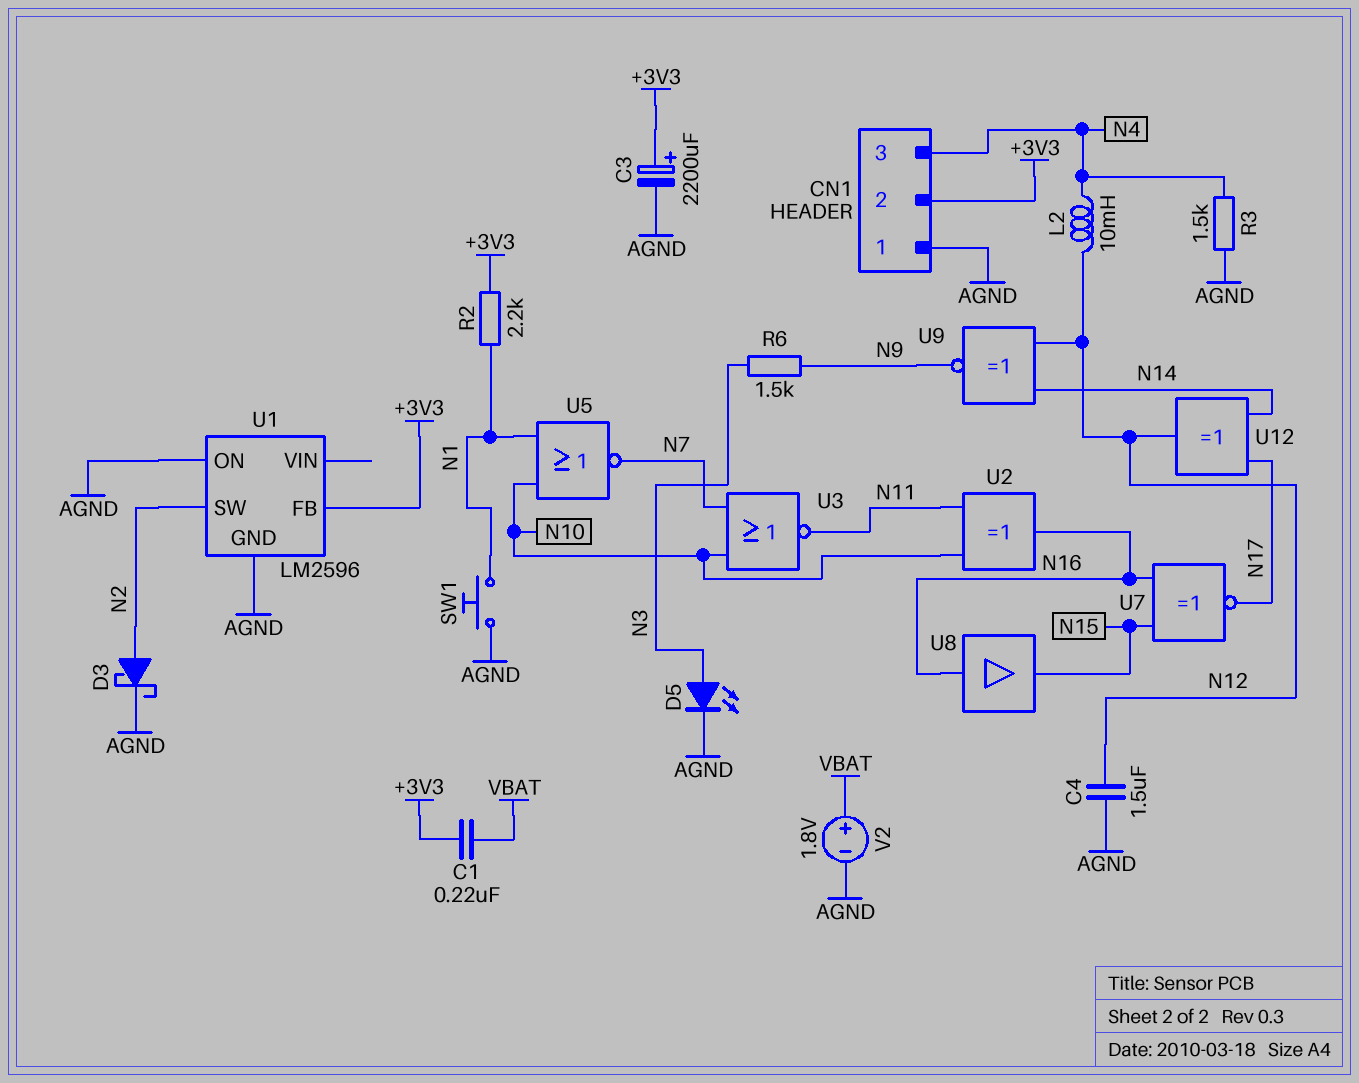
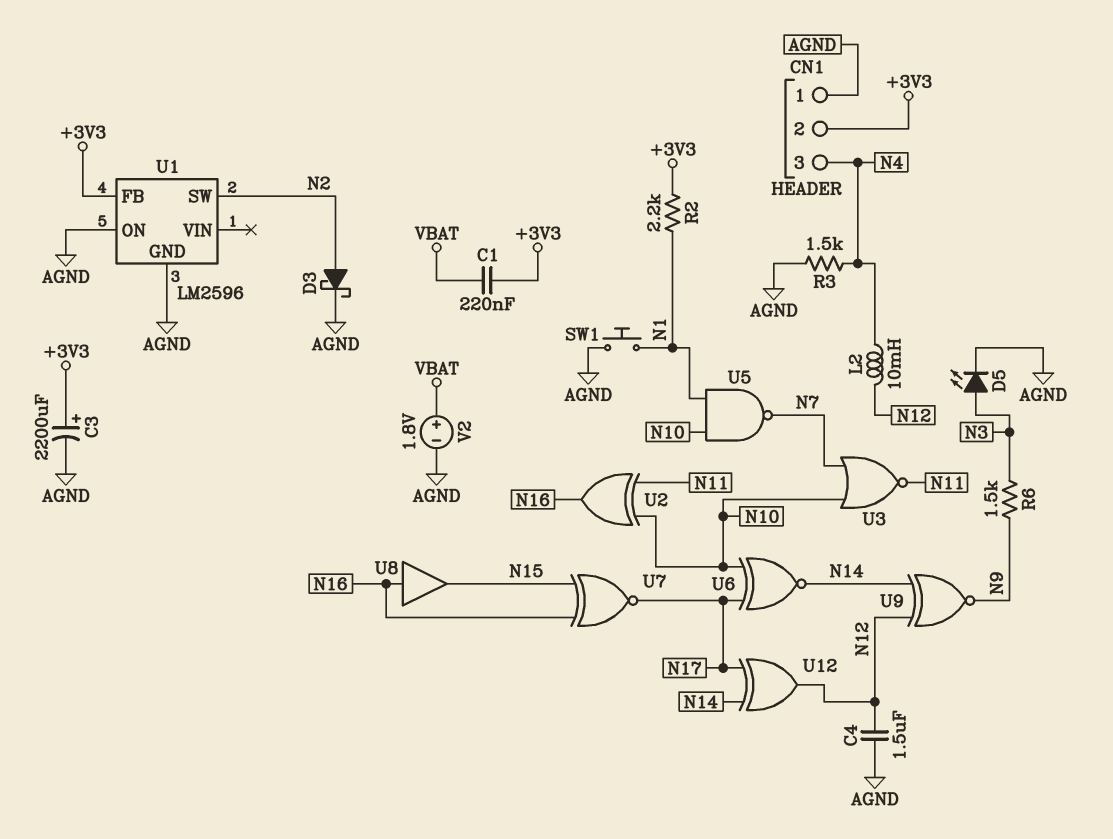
U5: NOR (in N1, in N10, out N7) -> NAND (in N1, in N10, out N7)
U6: none -> XNOR (in N10, in N17, out N14)

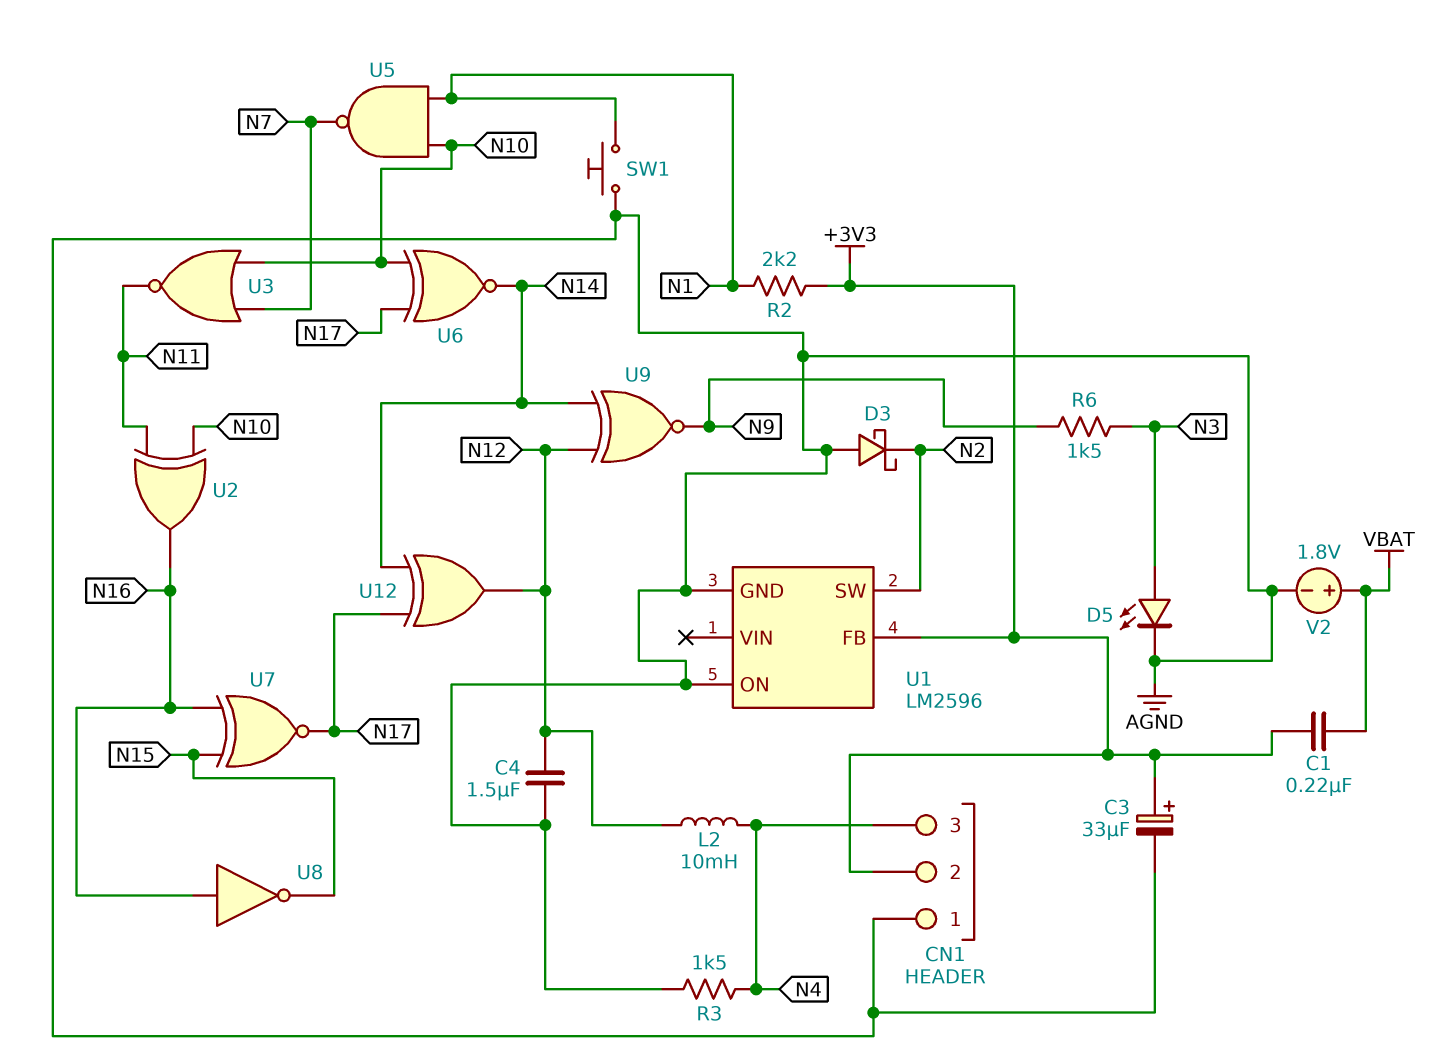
C3: 2200uF (plus +3V3, minus AGND) -> 33uF (plus +3V3, minus AGND)
D3: schottky (A N2, K AGND) -> schottky (A AGND, K N2)
U8: buffer (in N16, out N15) -> NOT (in N16, out N15)

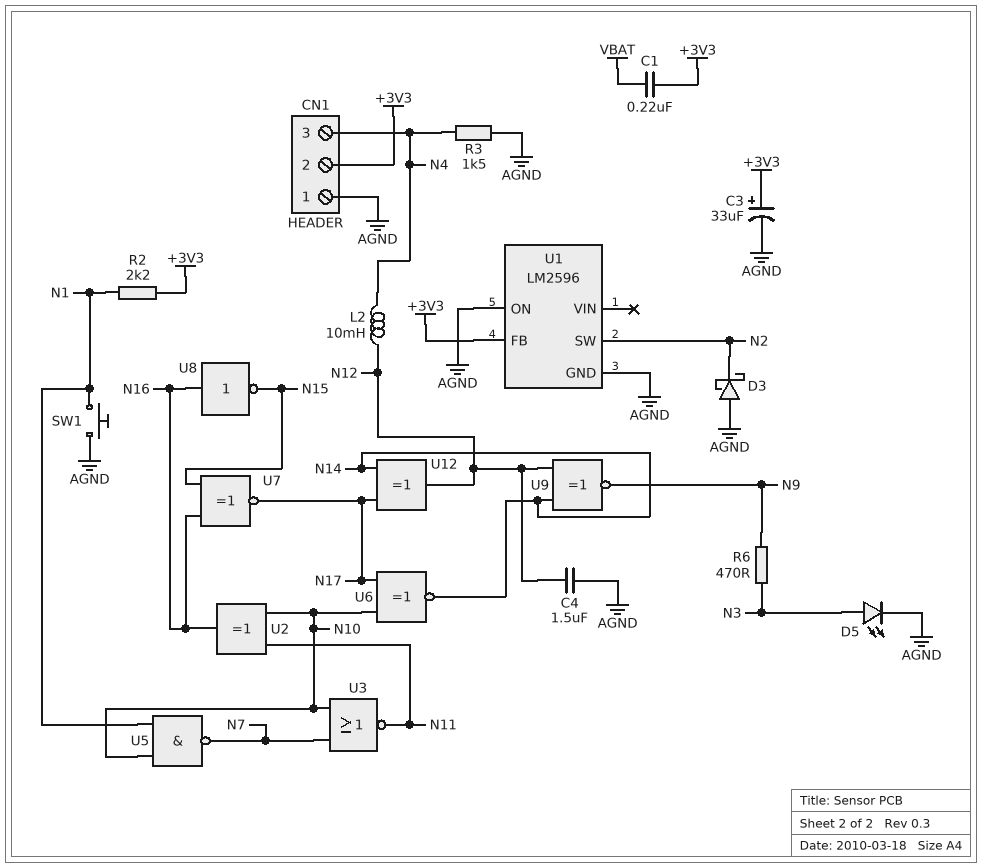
R6: 1.5k (N3, N9) -> 470 (N3, N9)
V2: 1.8V (plus VBAT, minus AGND) -> none

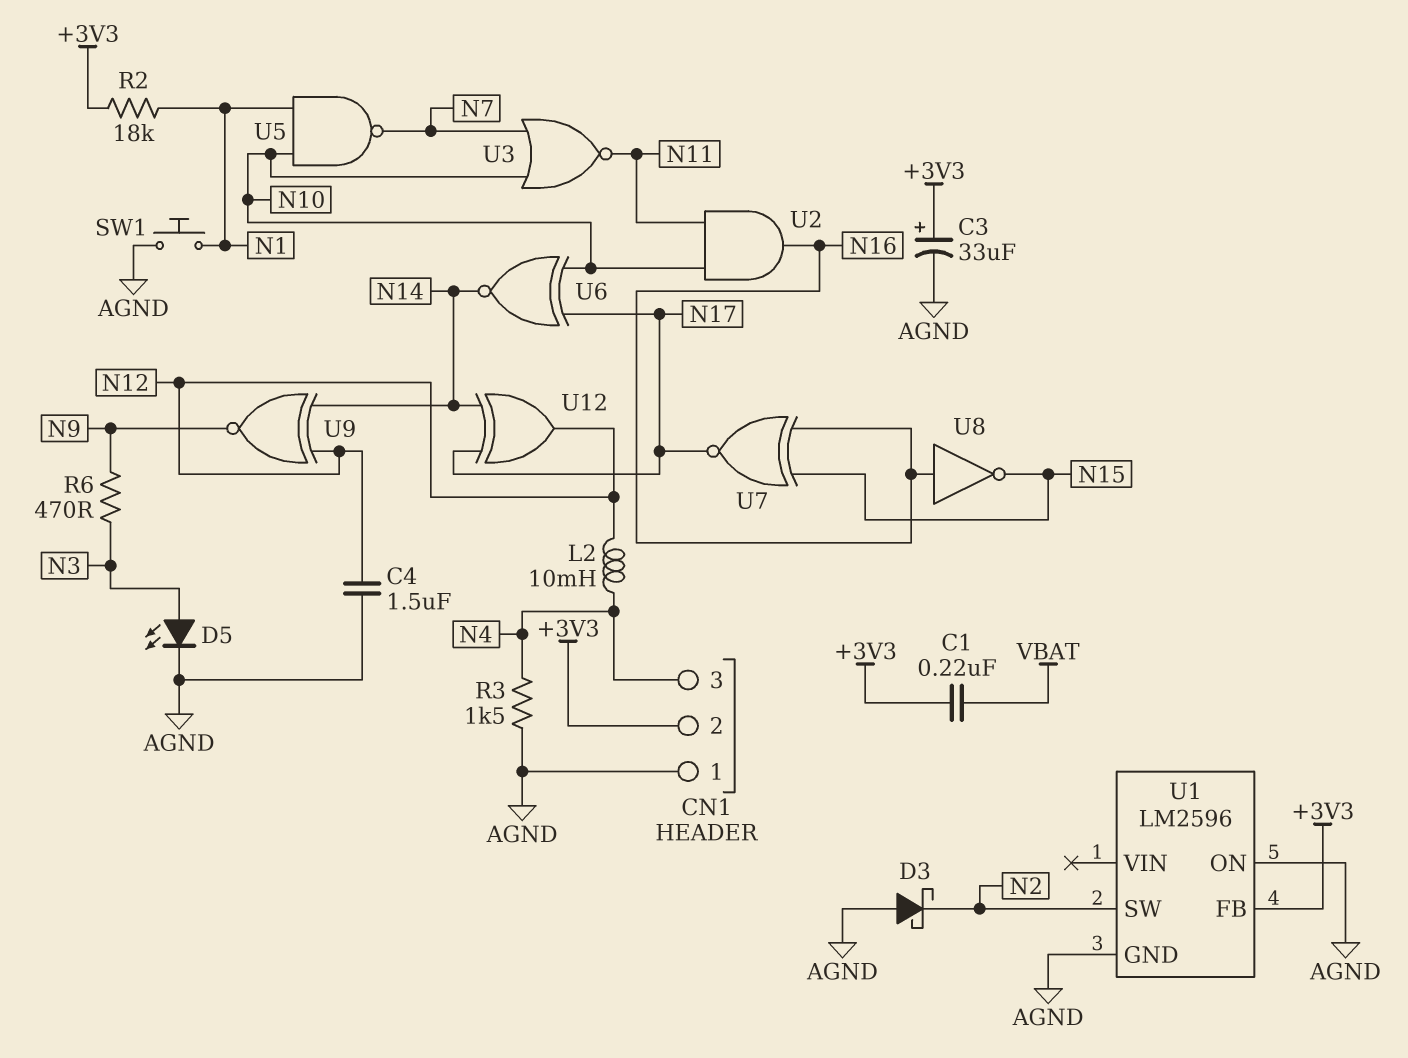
R2: 2.2k (+3V3, N1) -> 18k (+3V3, N1)
U2: XOR (in N10, in N11, out N16) -> AND (in N10, in N11, out N16)

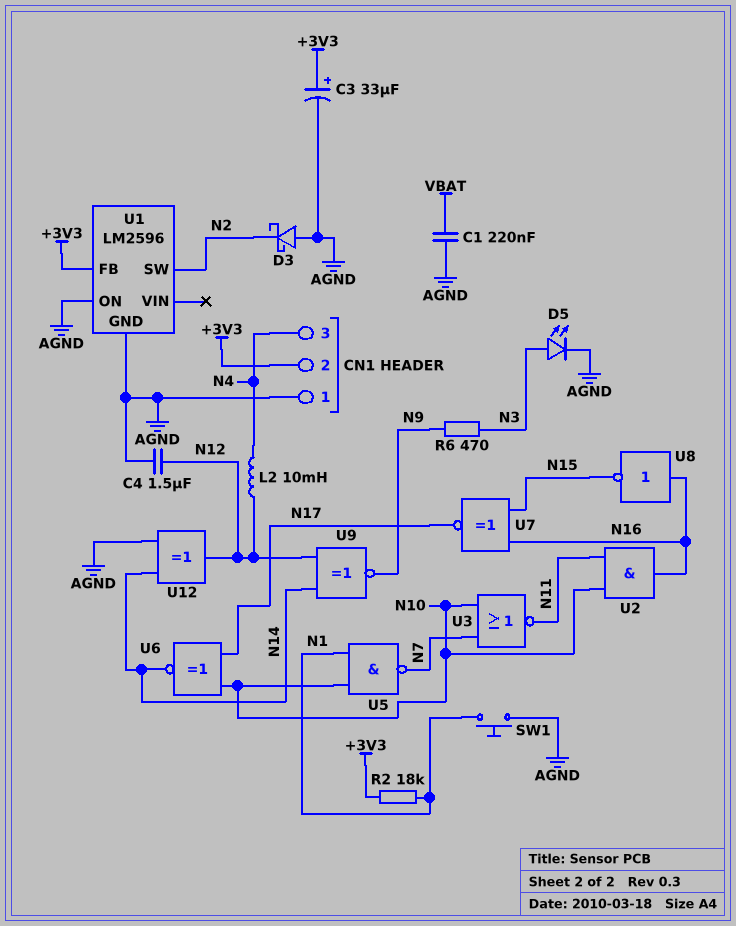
C1: 220nF (+3V3, VBAT) -> 220nF (AGND, VBAT)
R3: 1.5k (AGND, N4) -> none
U12: XOR (in N14, in N17, out N12) -> XOR (in AGND, in N14, out N12)

